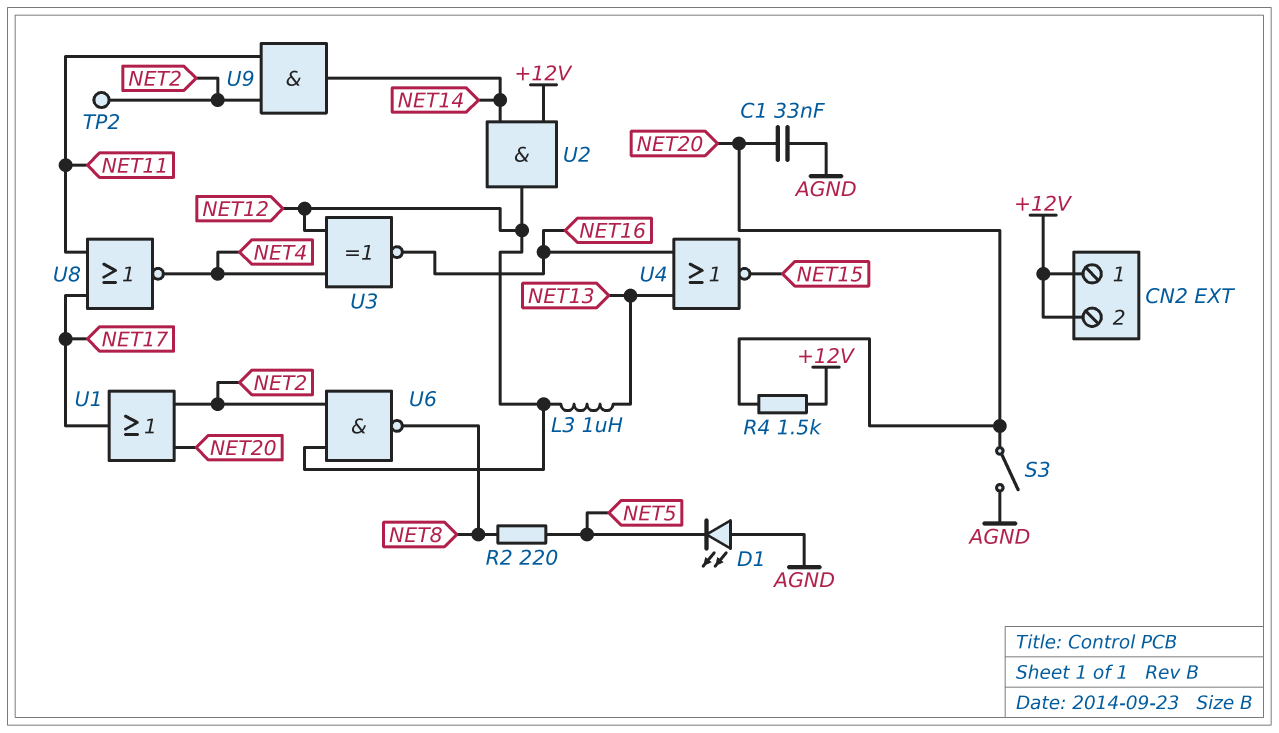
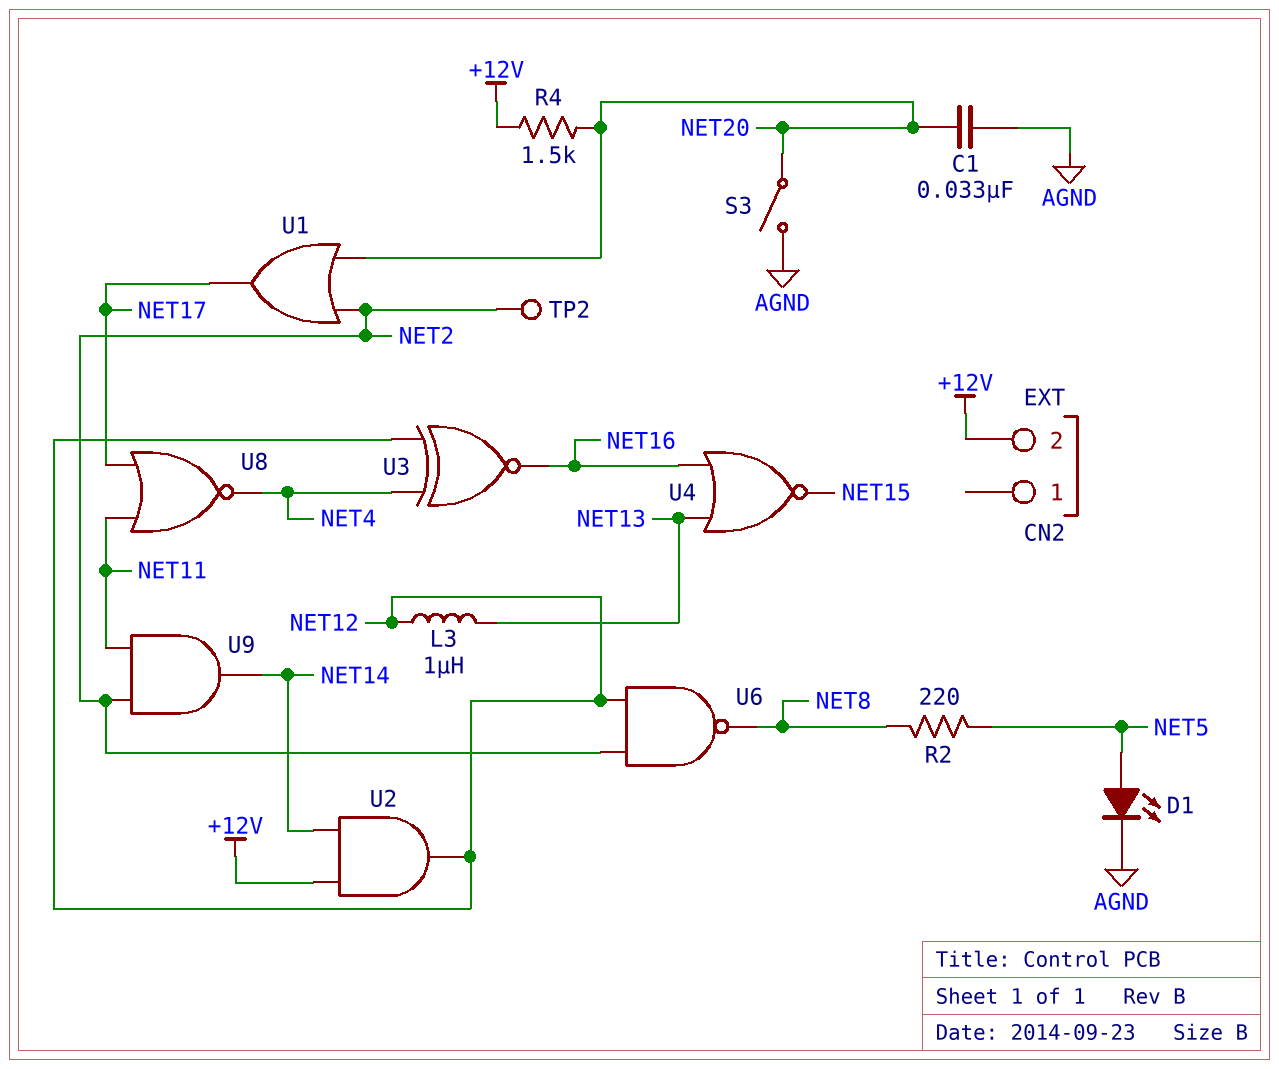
CN2 pin 1: +12V -> none
D1: LED (A AGND, K NET5) -> LED (A NET5, K AGND)

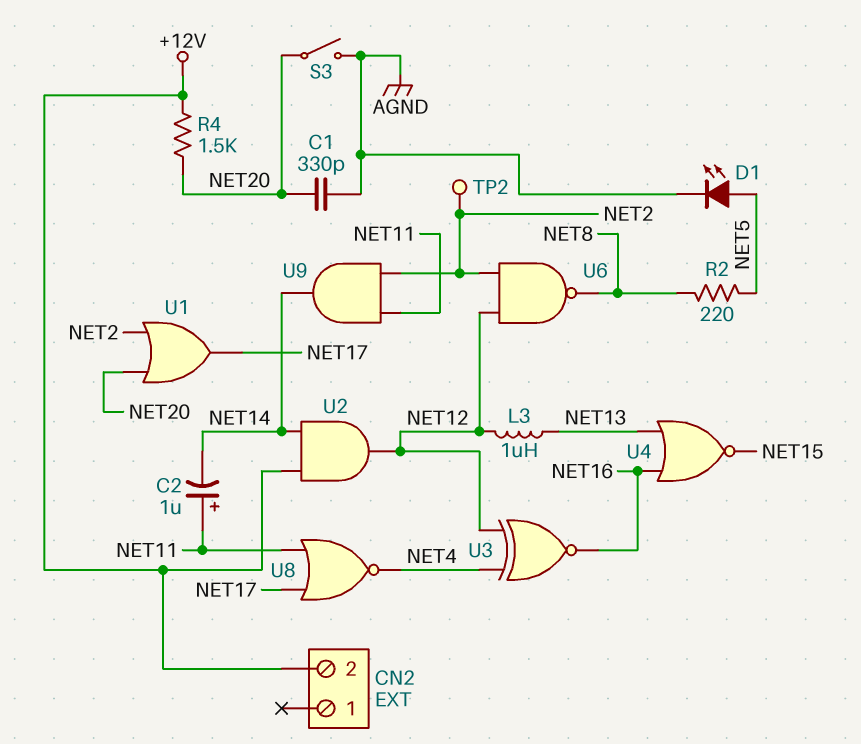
C1: 33nF (AGND, NET20) -> 330pF (AGND, NET20)
C2: none -> 1uF (plus NET11, minus NET14)

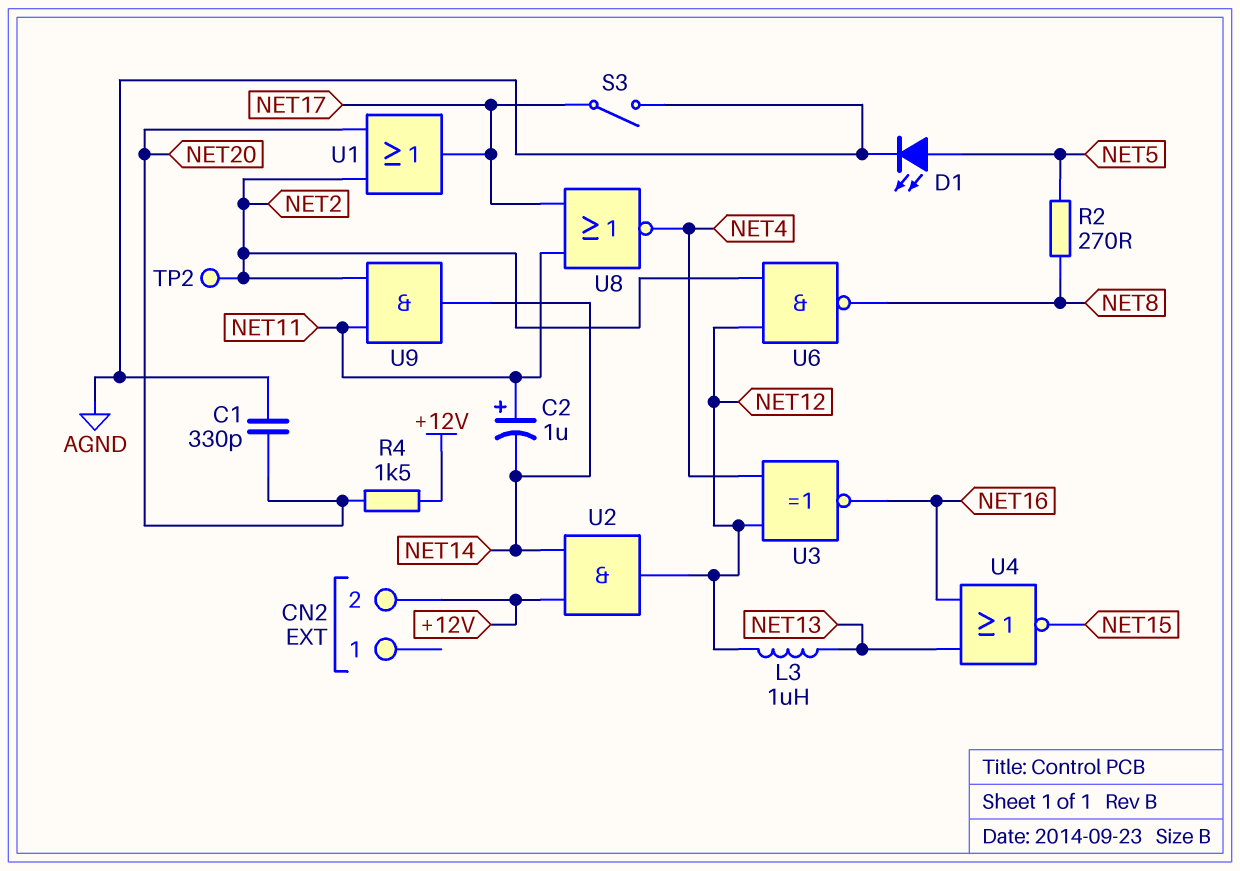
R2: 220 (NET5, NET8) -> 270 (NET5, NET8)
S3: switch (AGND, NET20) -> switch (AGND, NET17)

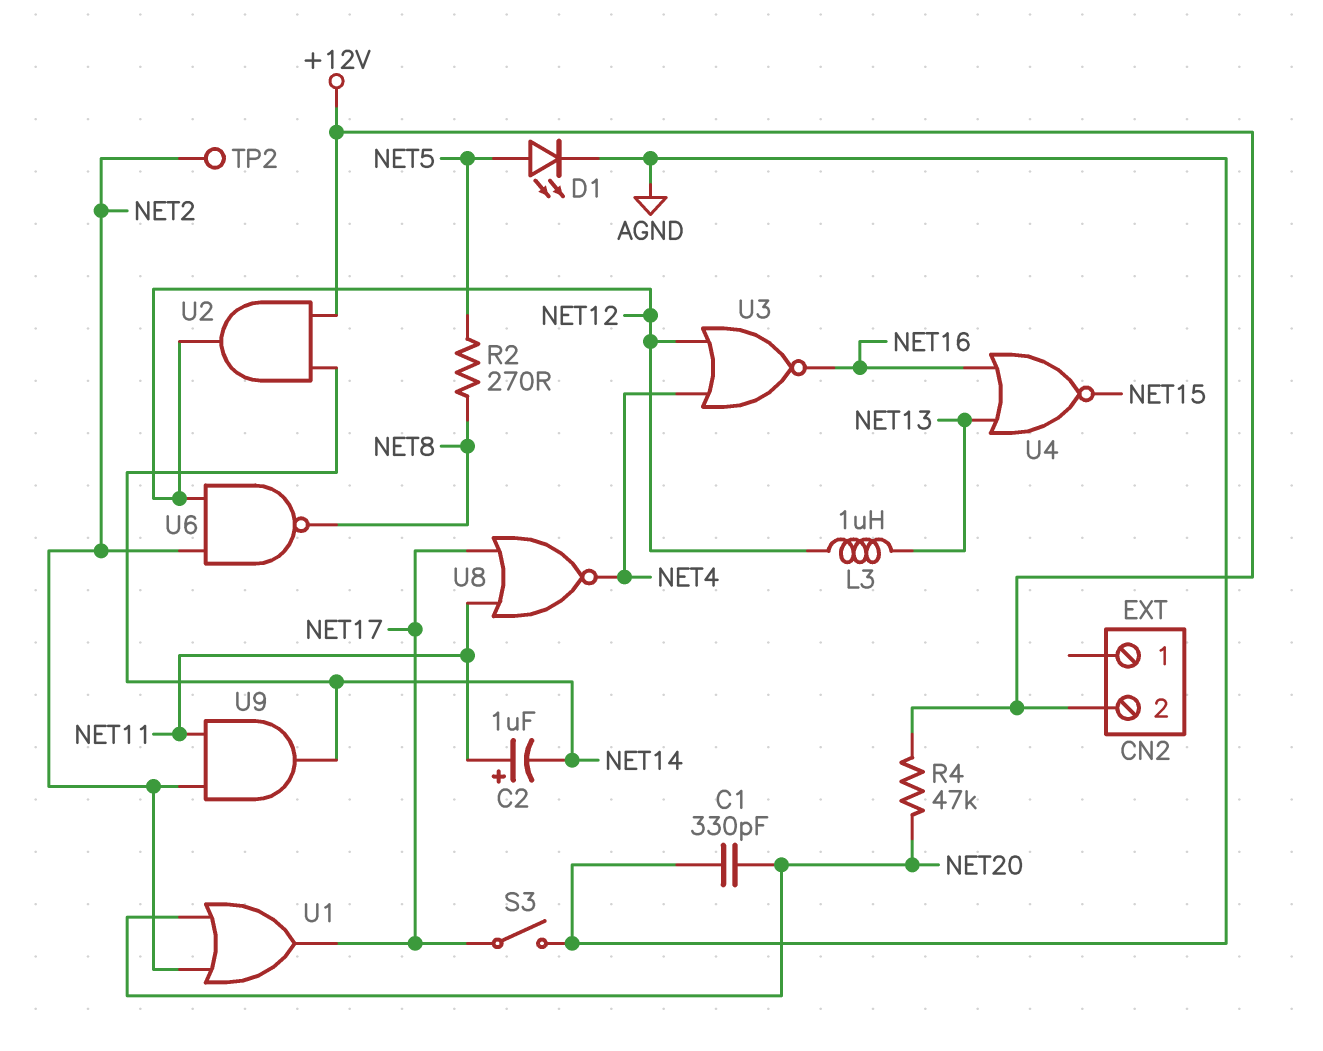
R4: 1.5k (+12V, NET20) -> 47k (+12V, NET20)
U3: XNOR (in NET4, in NET12, out NET16) -> NOR (in NET4, in NET12, out NET16)

